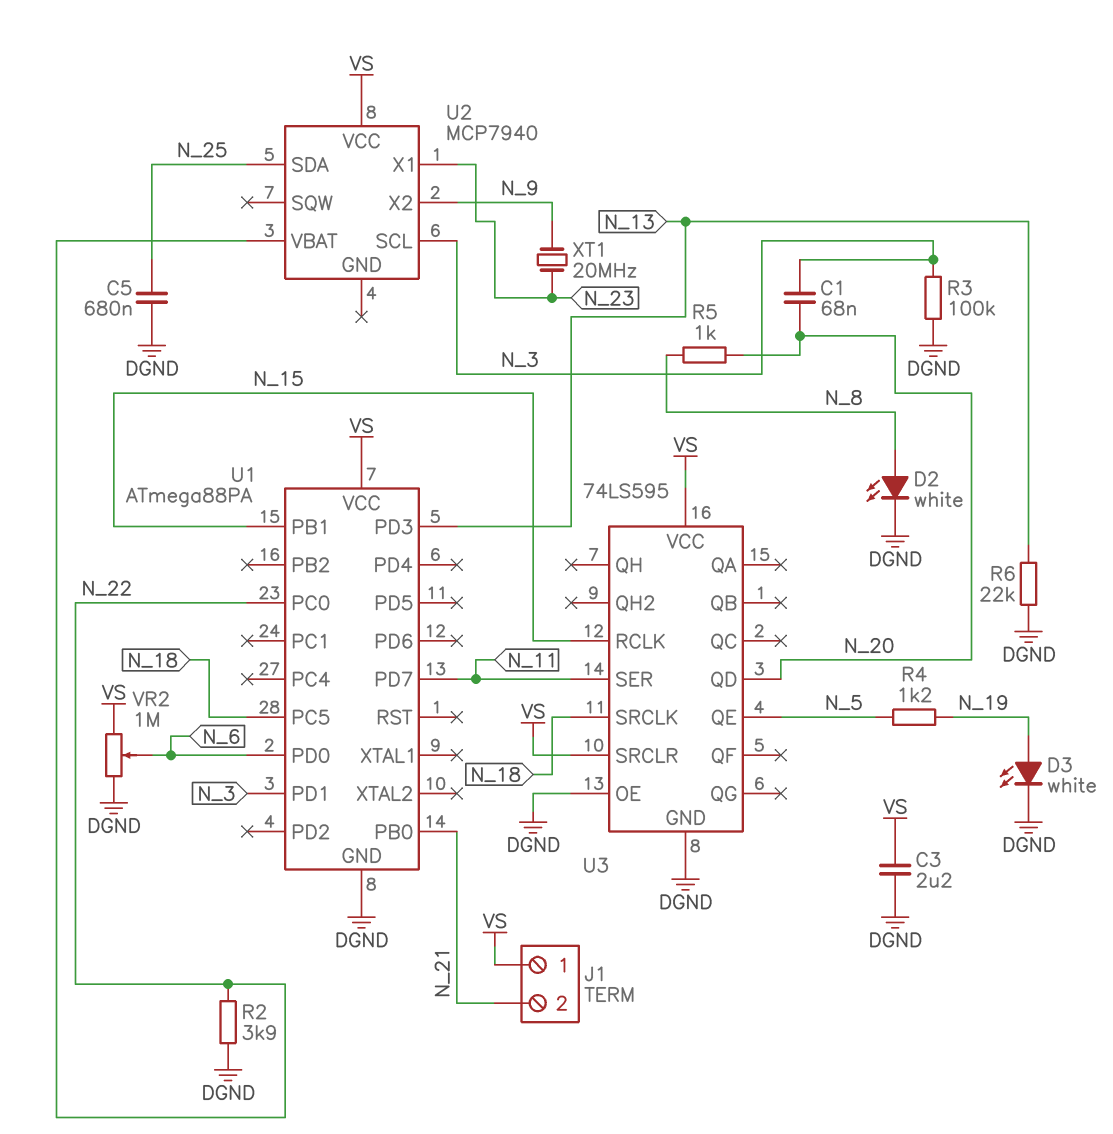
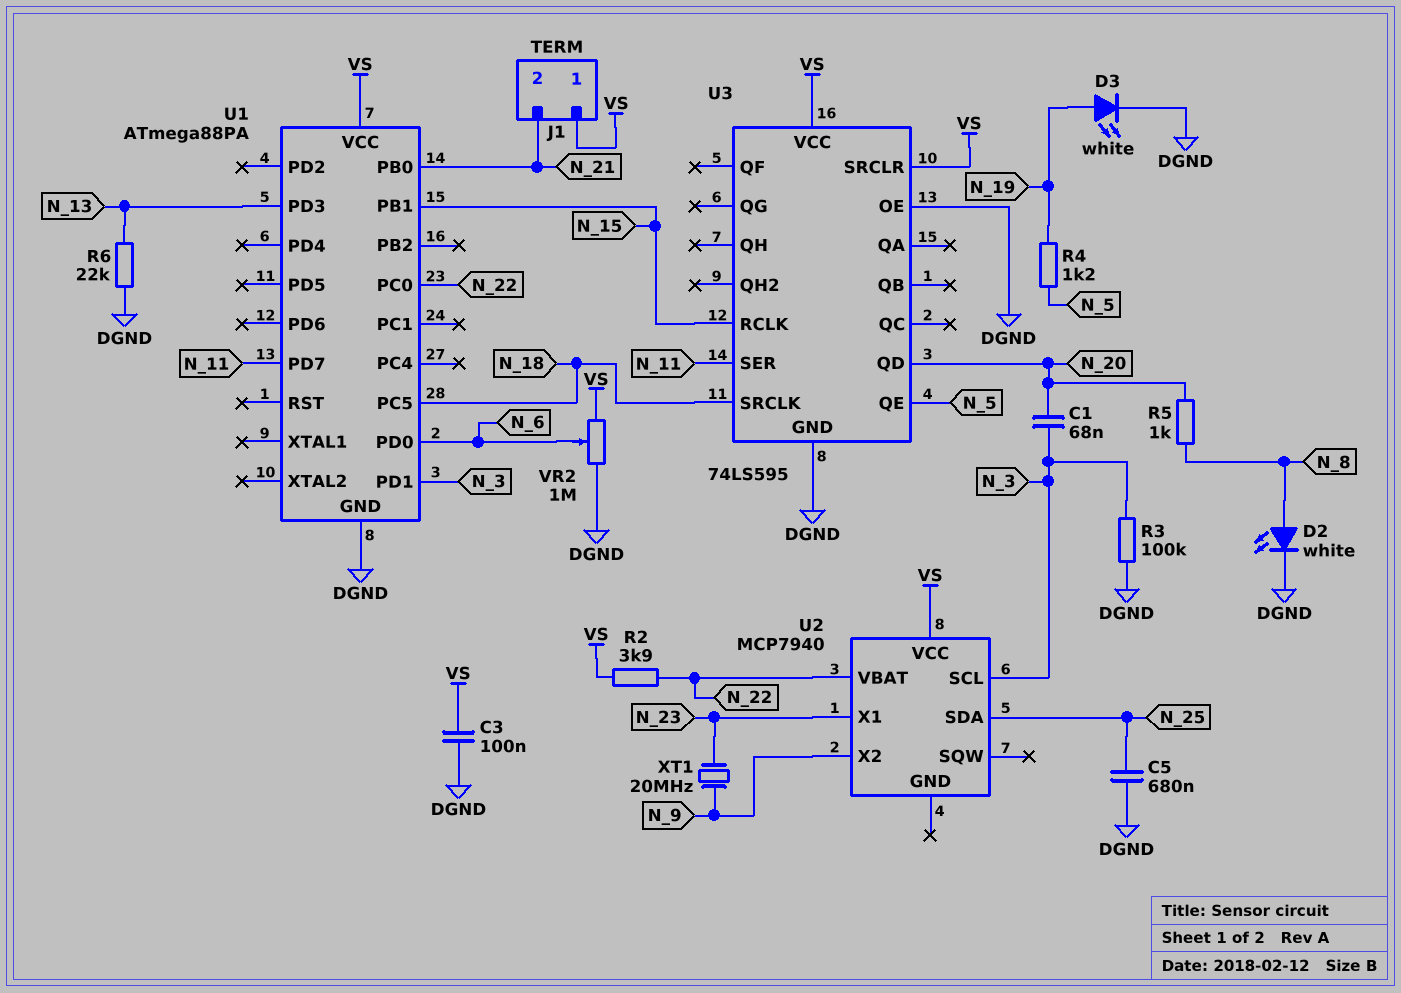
C3: 2.2uF (DGND, VS) -> 100nF (DGND, VS)
R2: 3.9k (DGND, N_22) -> 3.9k (N_22, VS)

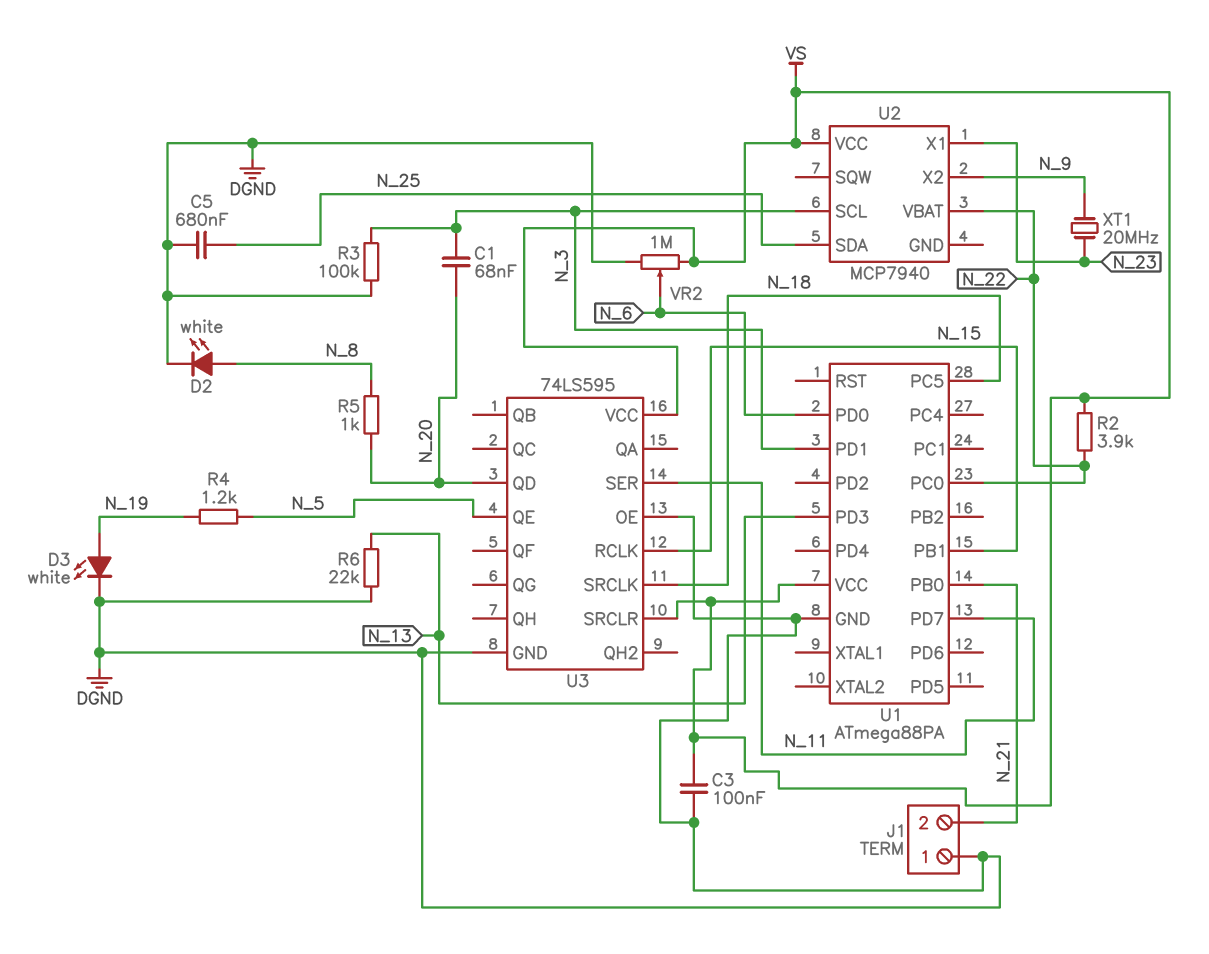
J1 pin 1: VS -> DGND

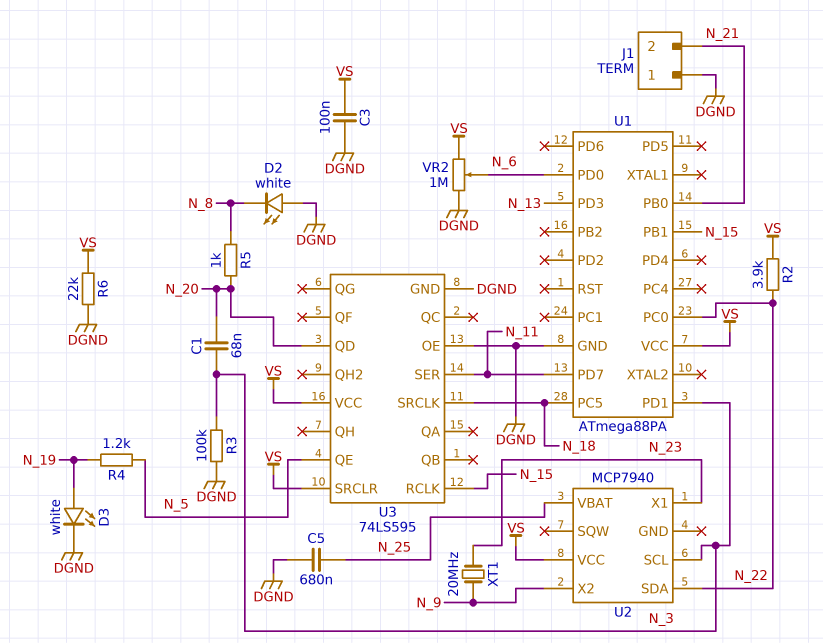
D2: LED white (A N_8, K DGND) -> LED white (A DGND, K N_8)
R6: 22k (DGND, N_13) -> 22k (DGND, VS)
U2 pin SDA: N_25 -> N_22
U2 pin VBAT: N_22 -> N_25

